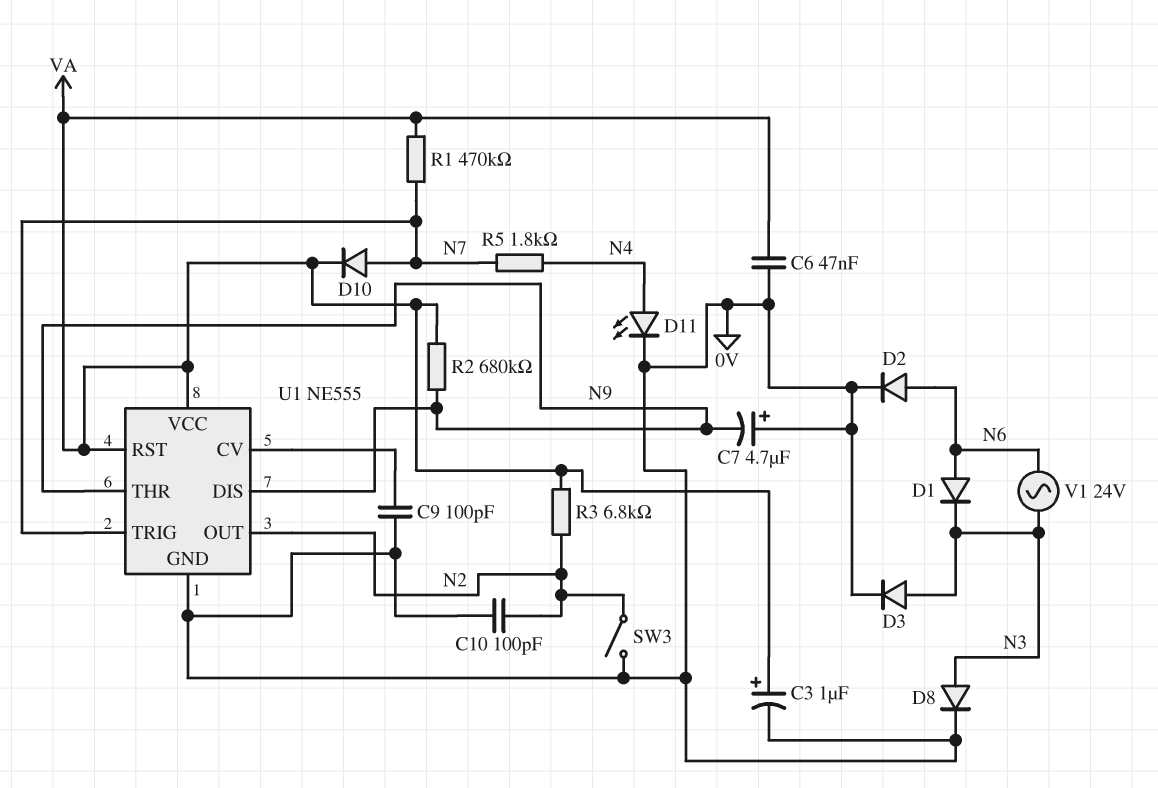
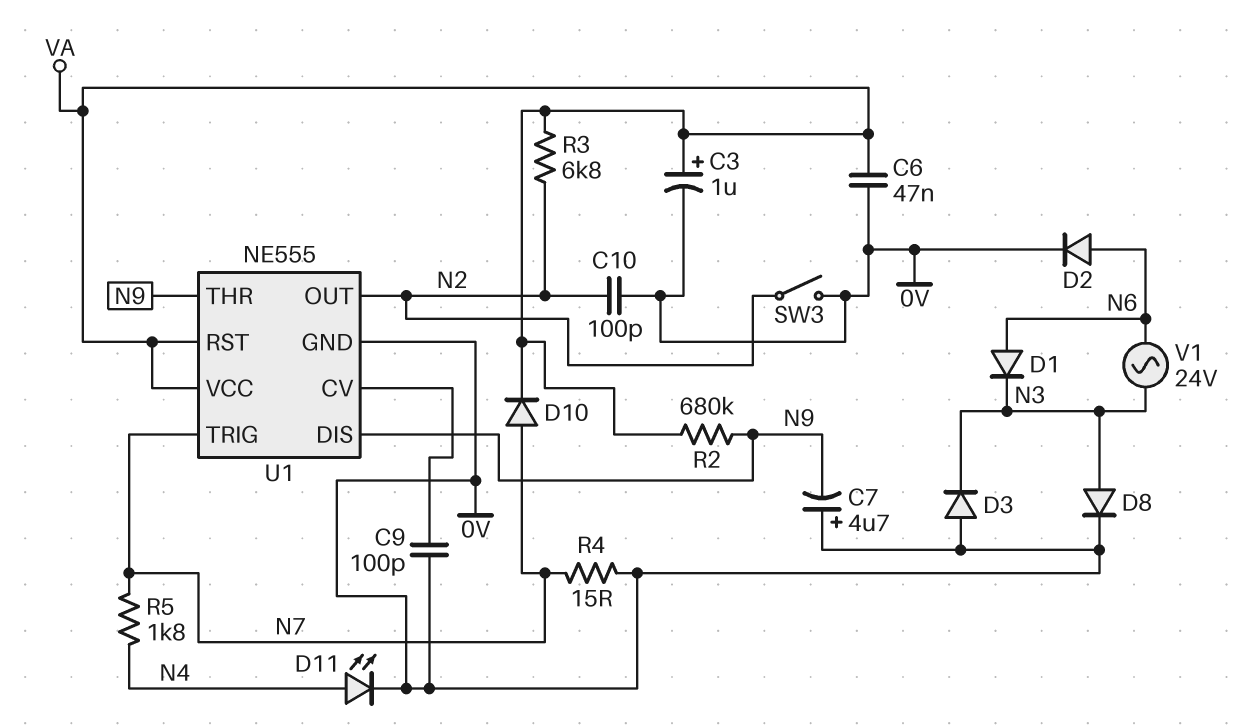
D3: diode (A N3, K 0V) -> diode (A 0V, K N3)
R1: 470k (N7, VA) -> none
R4: none -> 15 (0V, N7)

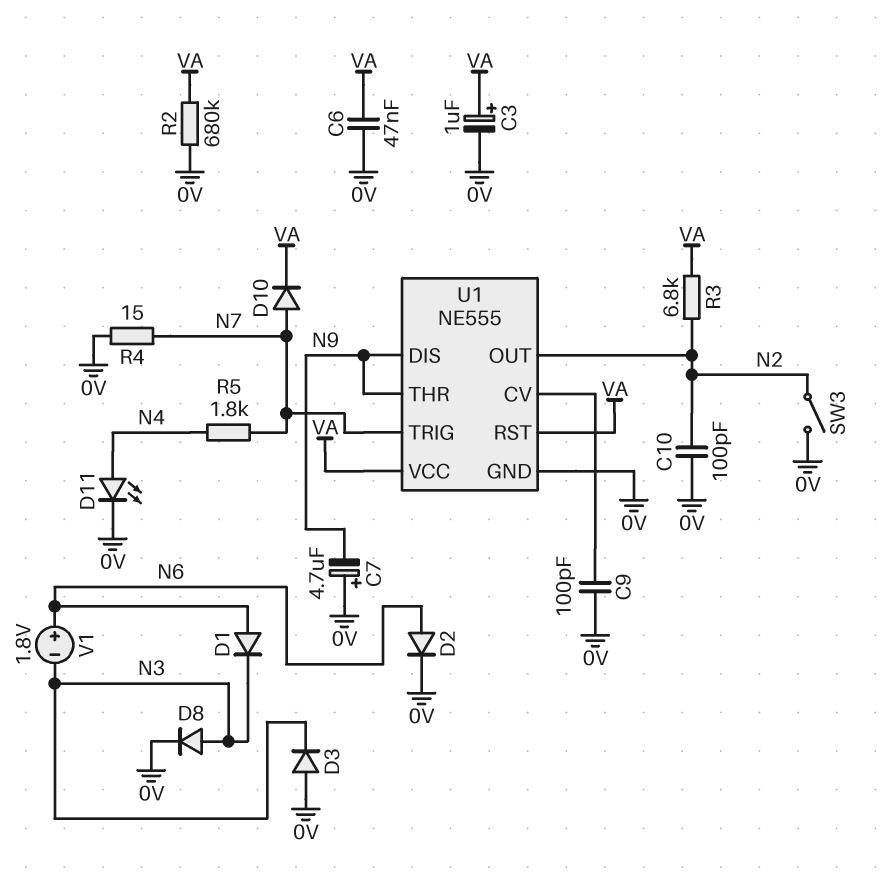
R2: 680k (N9, VA) -> 680k (0V, VA)
V1: AC 24V (N3, N6) -> 1.8V (plus N6, minus N3)

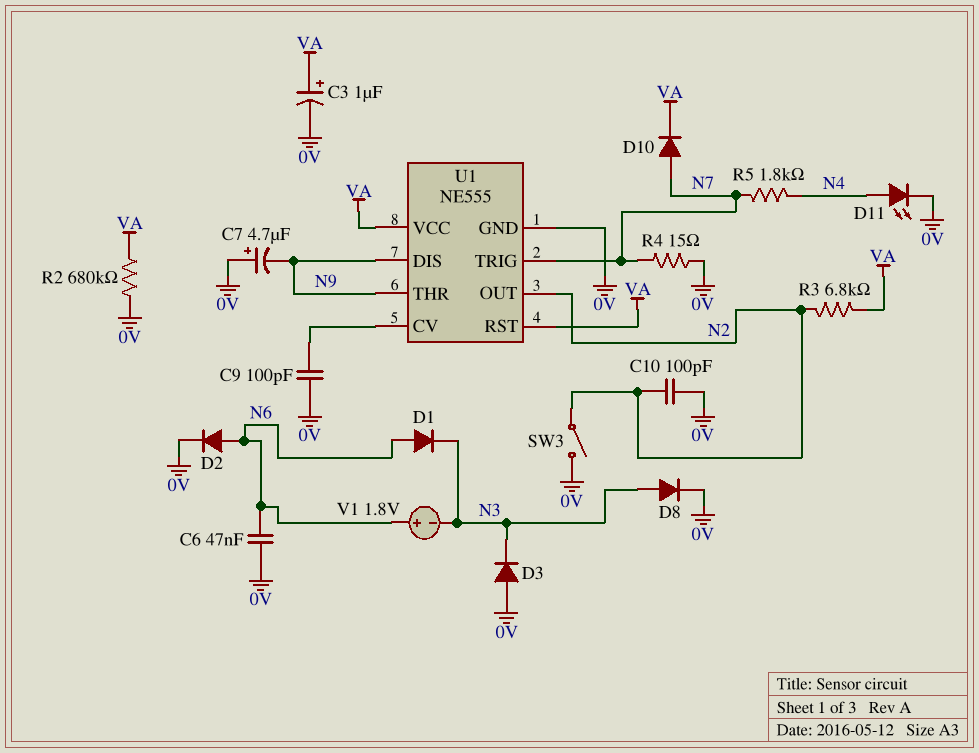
C6: 47nF (0V, VA) -> 47nF (0V, N6)

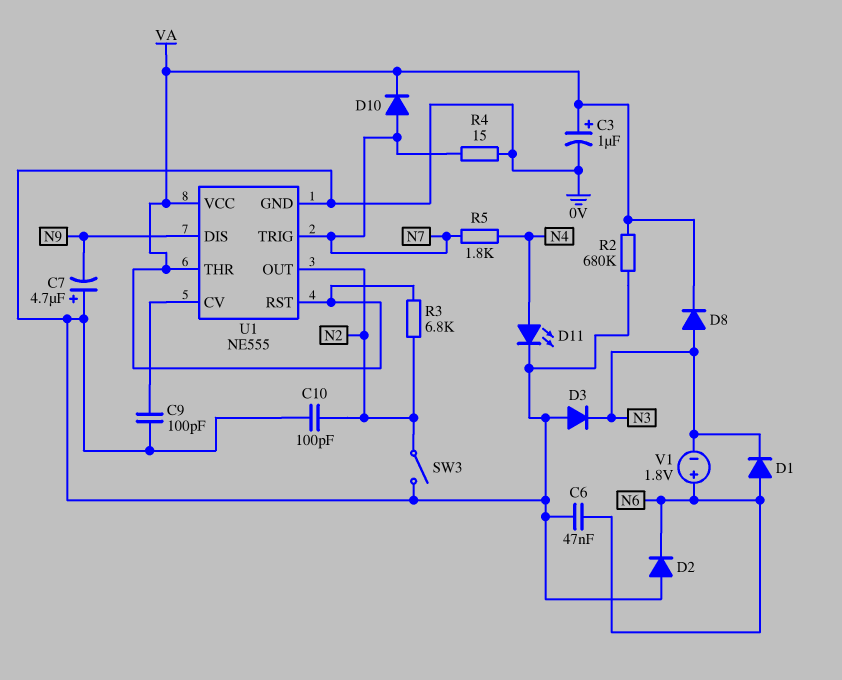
D2: diode (A N6, K 0V) -> diode (A 0V, K N6)
D8: diode (A N3, K 0V) -> diode (A N3, K VA)
U1 pin THR: N9 -> VA

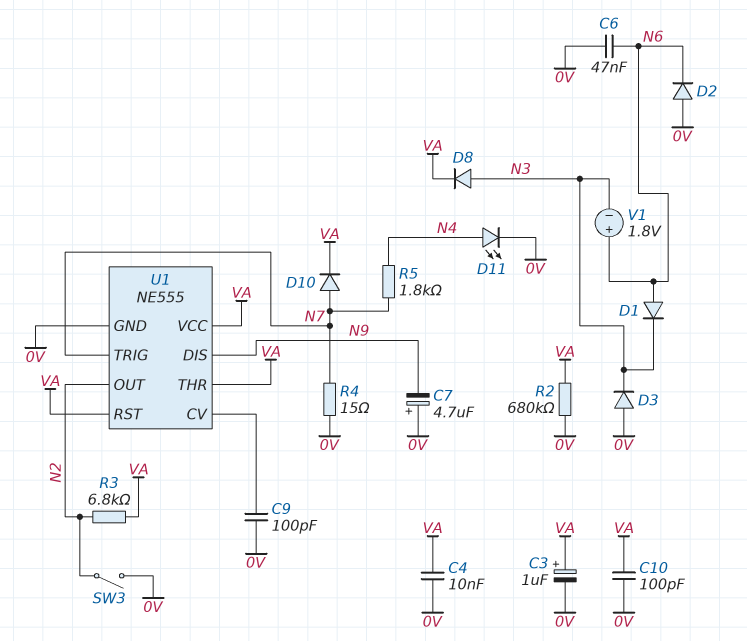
C4: none -> 10nF (0V, VA)
C10: 100pF (0V, N2) -> 100pF (0V, VA)

